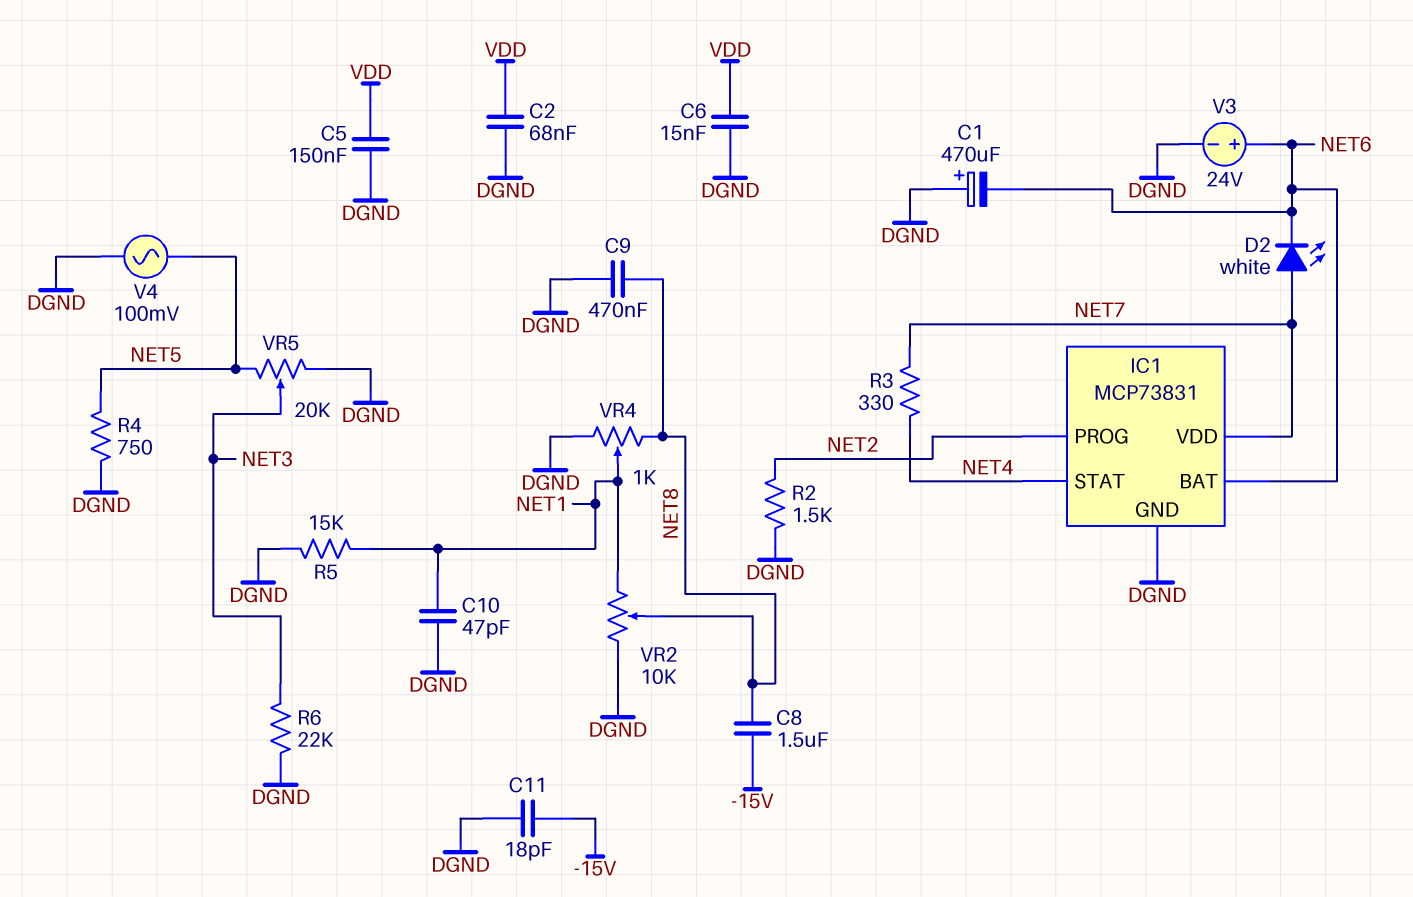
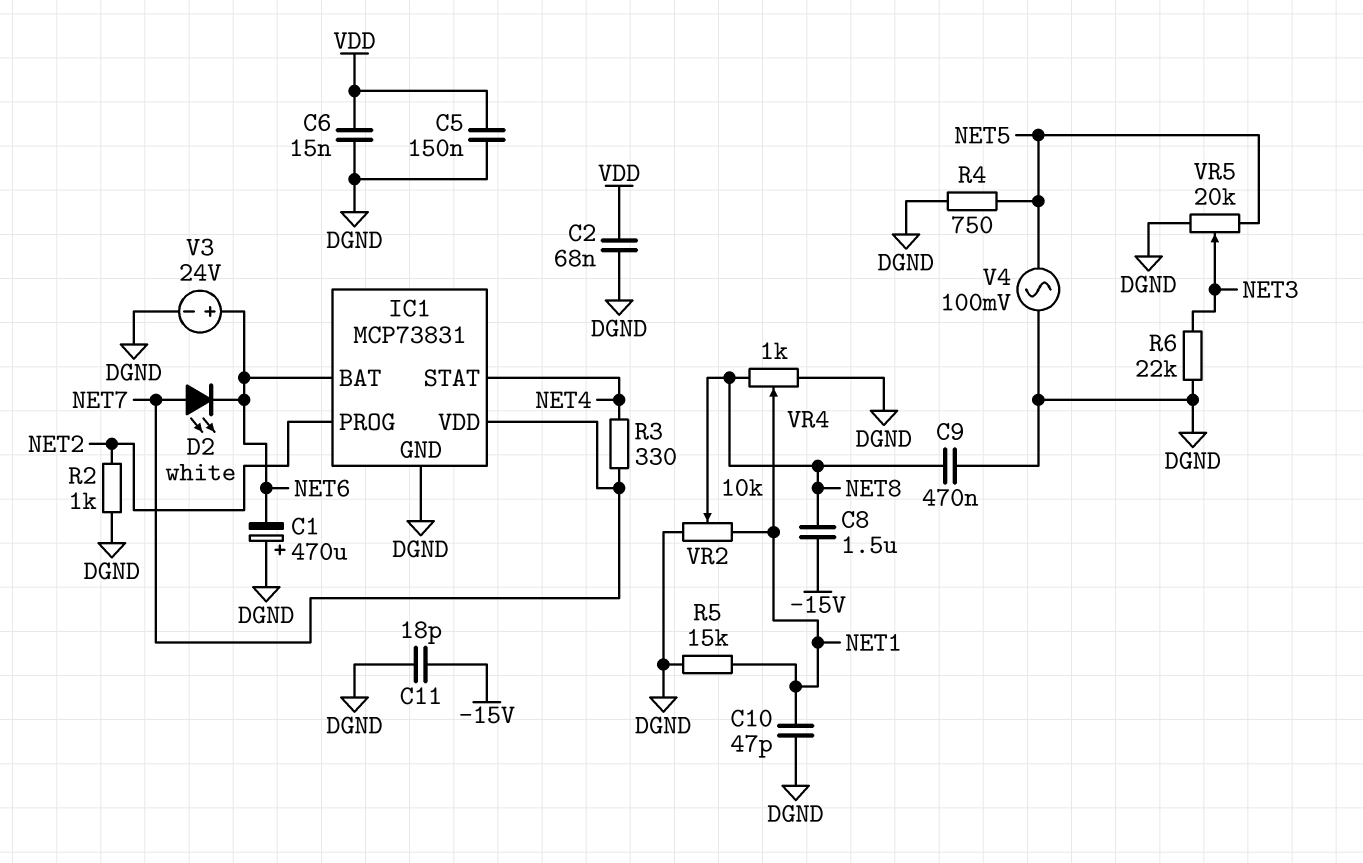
R2: 1.5k (DGND, NET2) -> 1k (DGND, NET2)

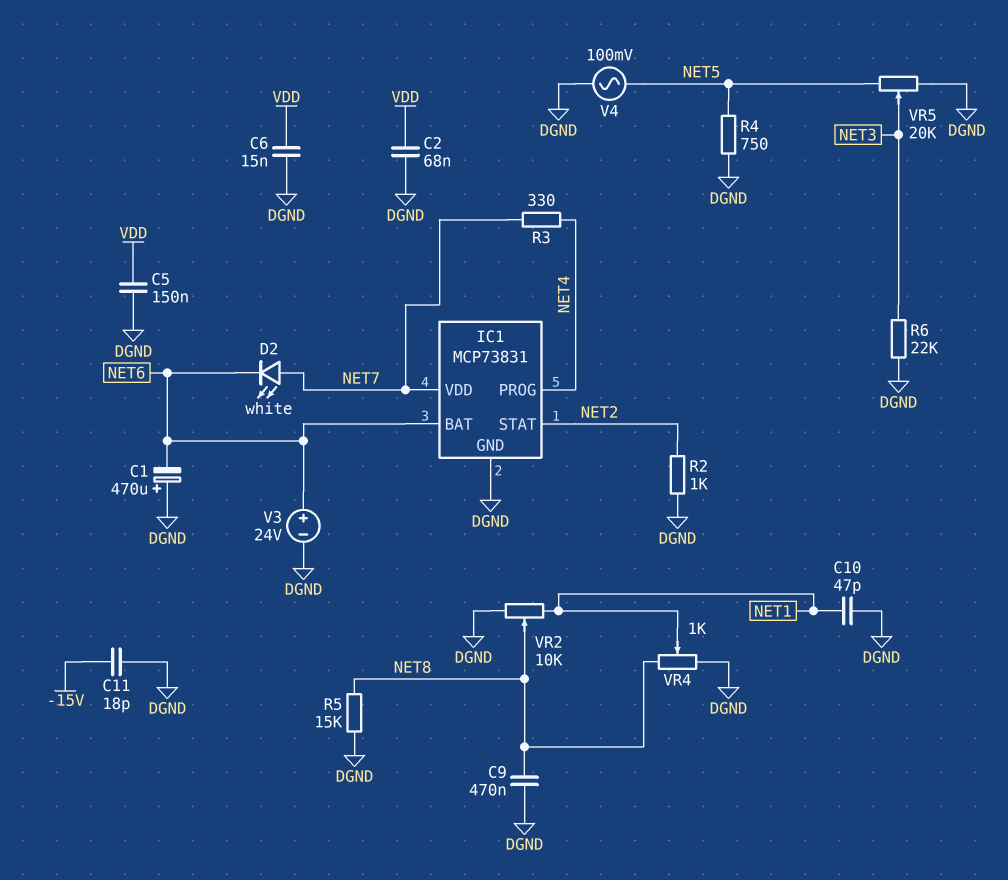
C8: 1.5uF (-15V, NET8) -> none
IC1 pin PROG: NET2 -> NET4
IC1 pin STAT: NET4 -> NET2
R5: 15k (DGND, NET1) -> 15k (DGND, NET8)

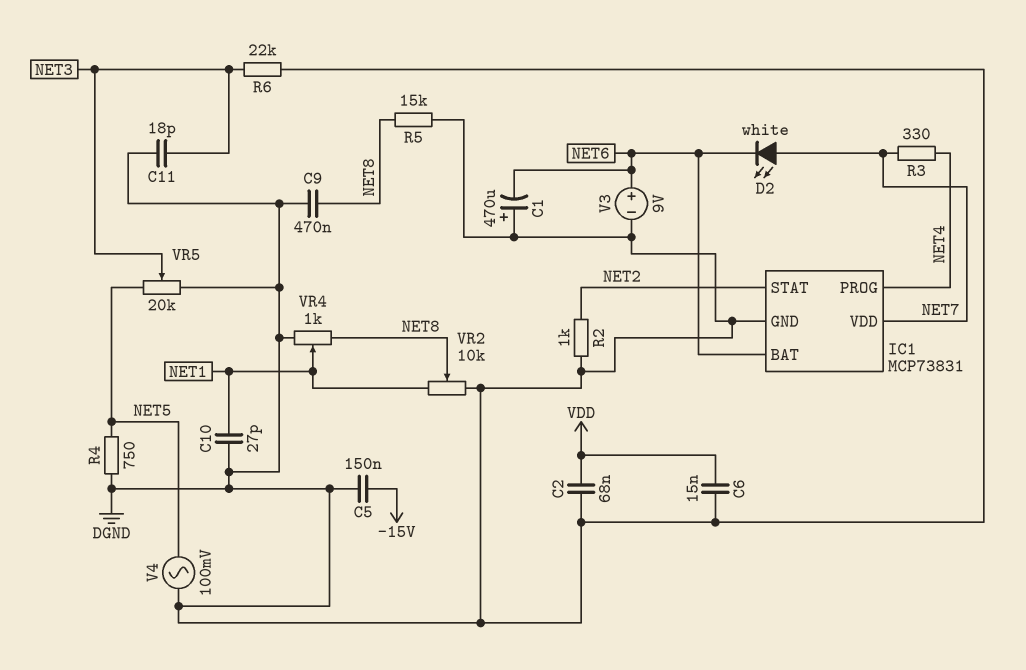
C5: 150nF (DGND, VDD) -> 150nF (-15V, DGND)
C10: 47pF (DGND, NET1) -> 27pF (DGND, NET1)
C11: 18pF (-15V, DGND) -> 18pF (DGND, NET3)
V3: 24V (plus NET6, minus DGND) -> 9V (plus NET6, minus DGND)

